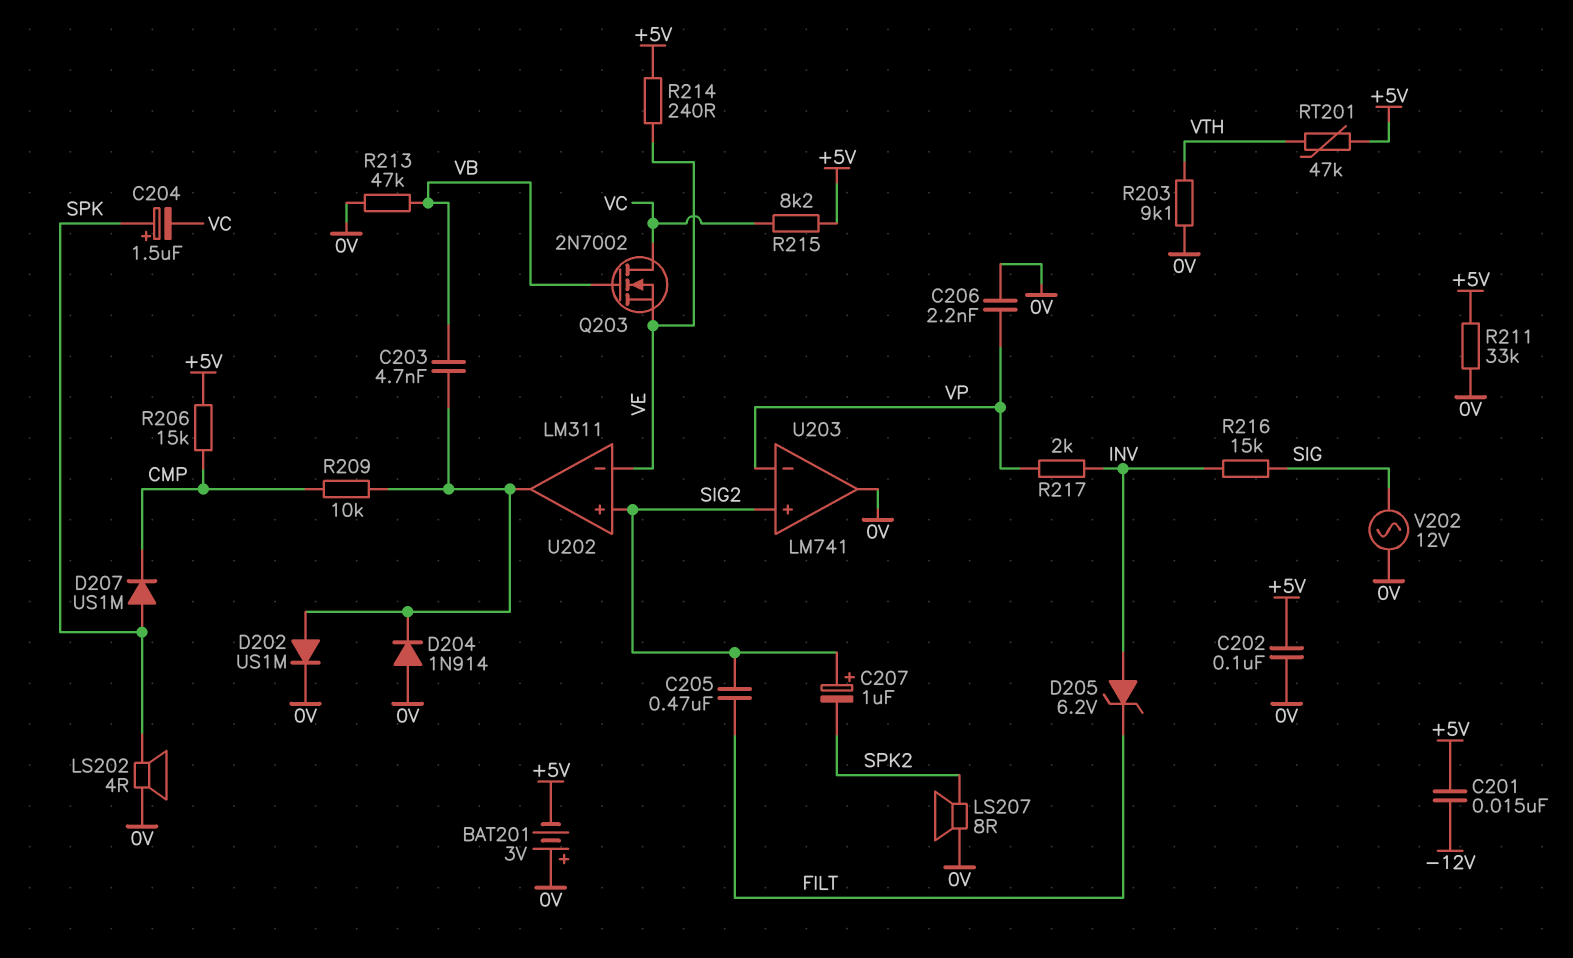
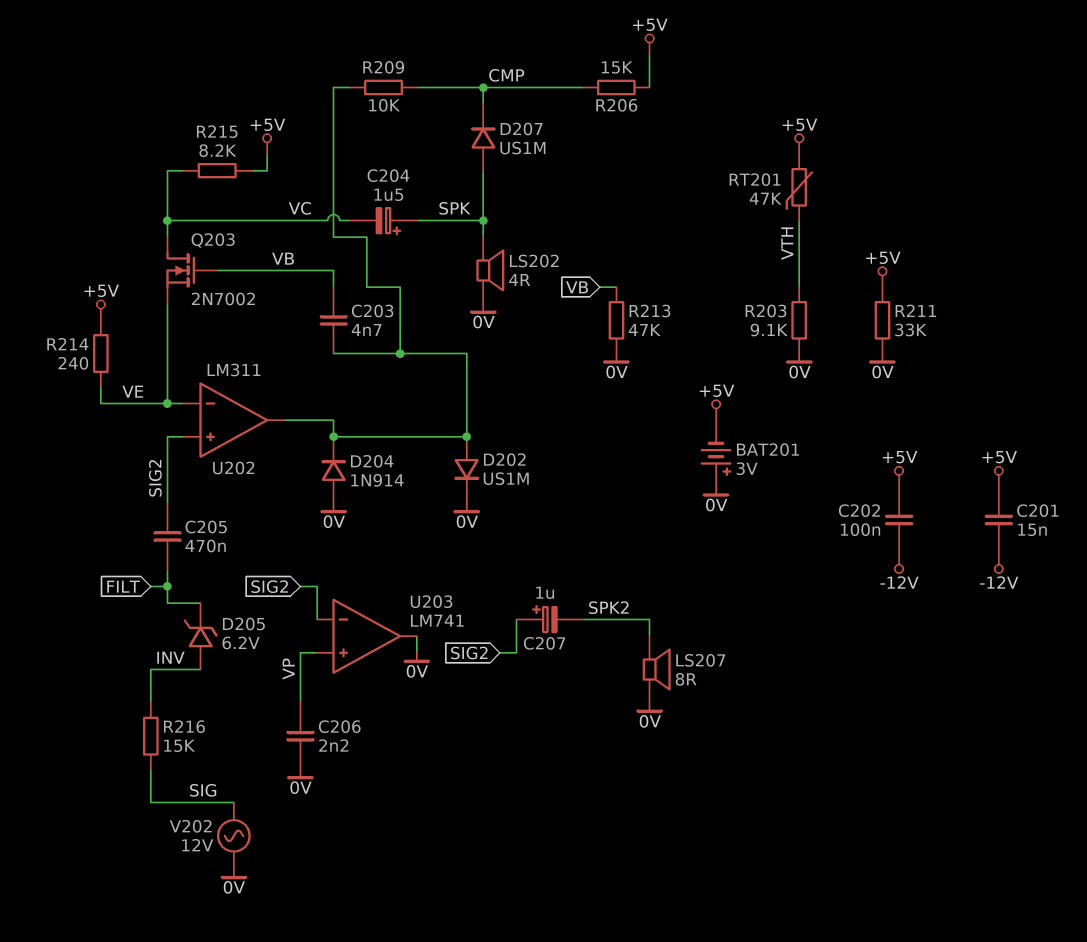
C202: 100nF (+5V, 0V) -> 100nF (+5V, -12V)
R217: 2k (INV, VP) -> none
U203 pin in+: SIG2 -> VP
U203 pin in-: VP -> SIG2

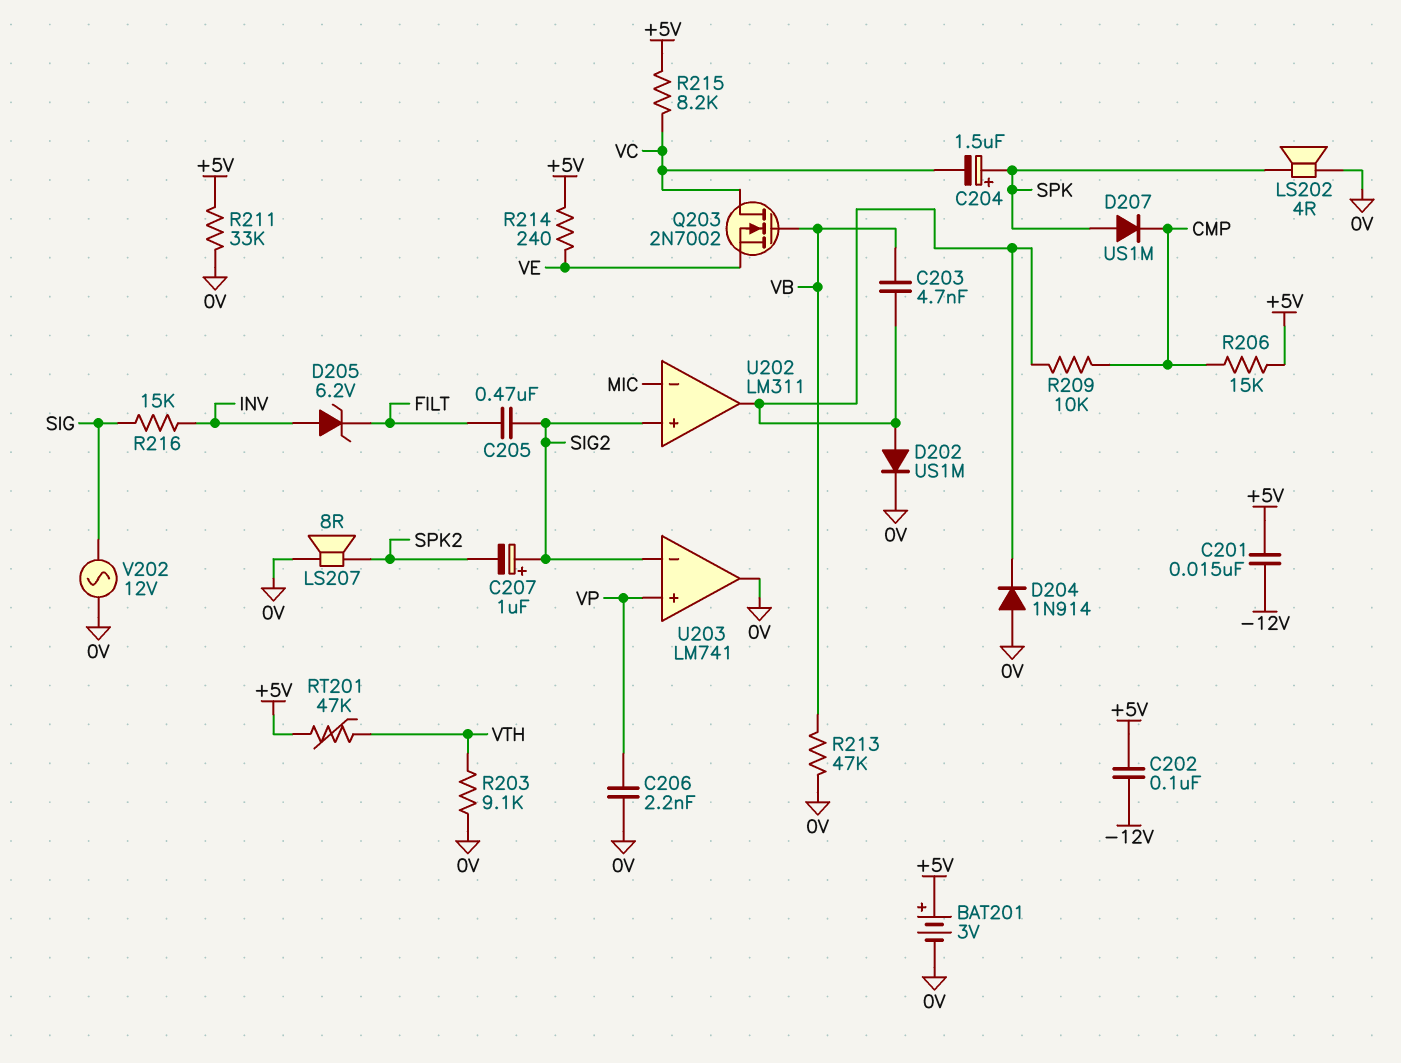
BAT201: 3V (plus 0V, minus +5V) -> 3V (plus +5V, minus 0V)
U202 pin in-: VE -> MIC

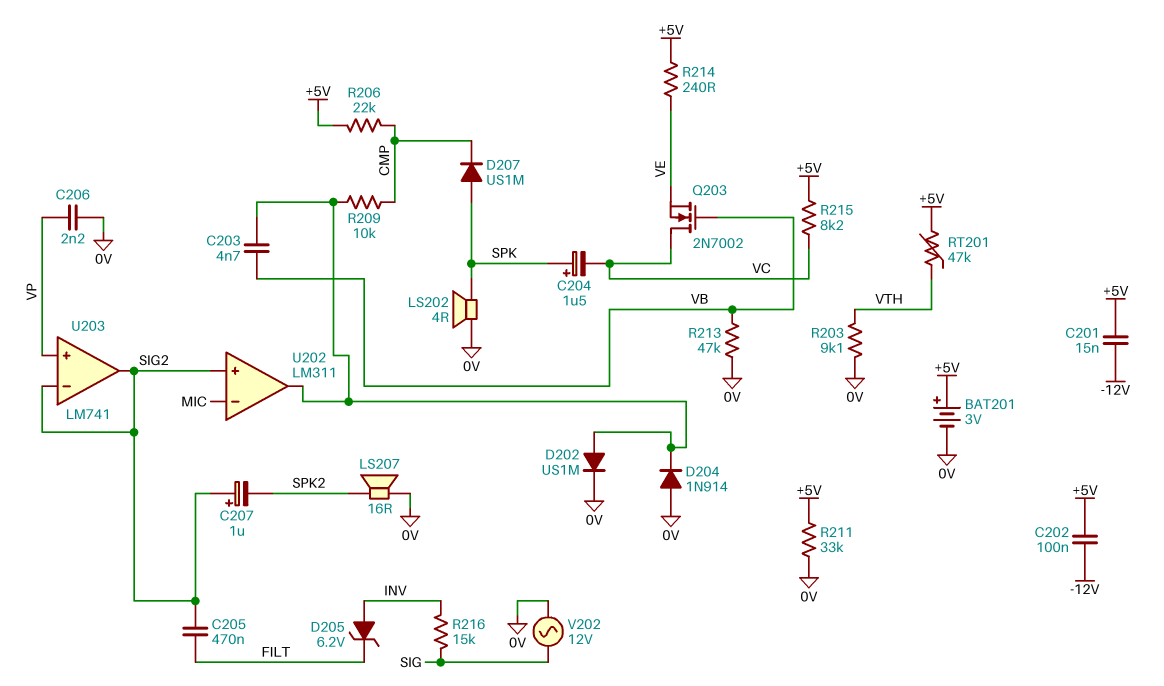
LS207: speaker 8R (0V, SPK2) -> speaker 16R (0V, SPK2)
R206: 15k (+5V, CMP) -> 22k (+5V, CMP)
U203 pin out: 0V -> SIG2

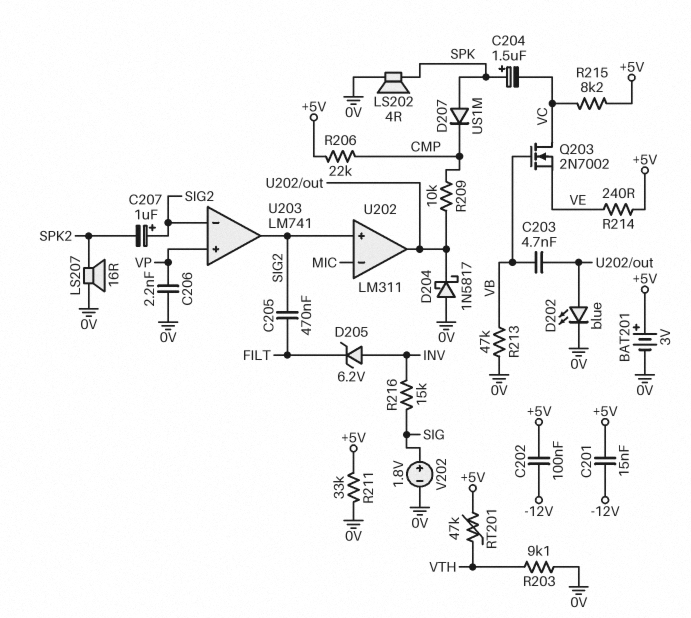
D202: diode US1M (A U202/out, K 0V) -> LED blue (A U202/out, K 0V)
D204: diode 1N914 (A 0V, K U202/out) -> schottky 1N5817 (A 0V, K U202/out)
V202: AC 12V (0V, SIG) -> 1.8V (plus SIG, minus 0V)

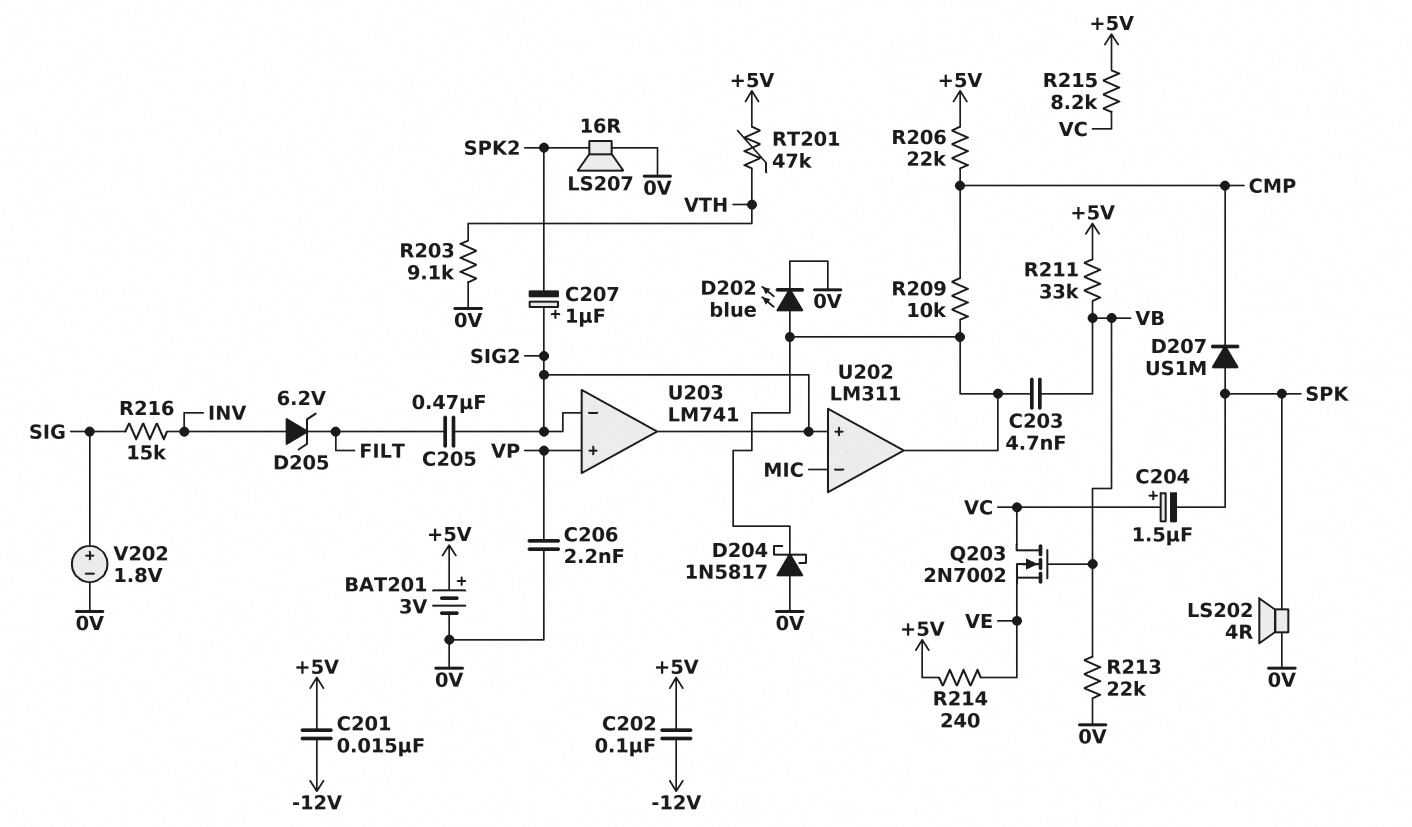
C204: 1.5uF (plus SPK, minus VC) -> 1.5uF (plus VC, minus SPK)
R211: 33k (+5V, 0V) -> 33k (+5V, VB)
R213: 47k (0V, VB) -> 22k (0V, VB)

